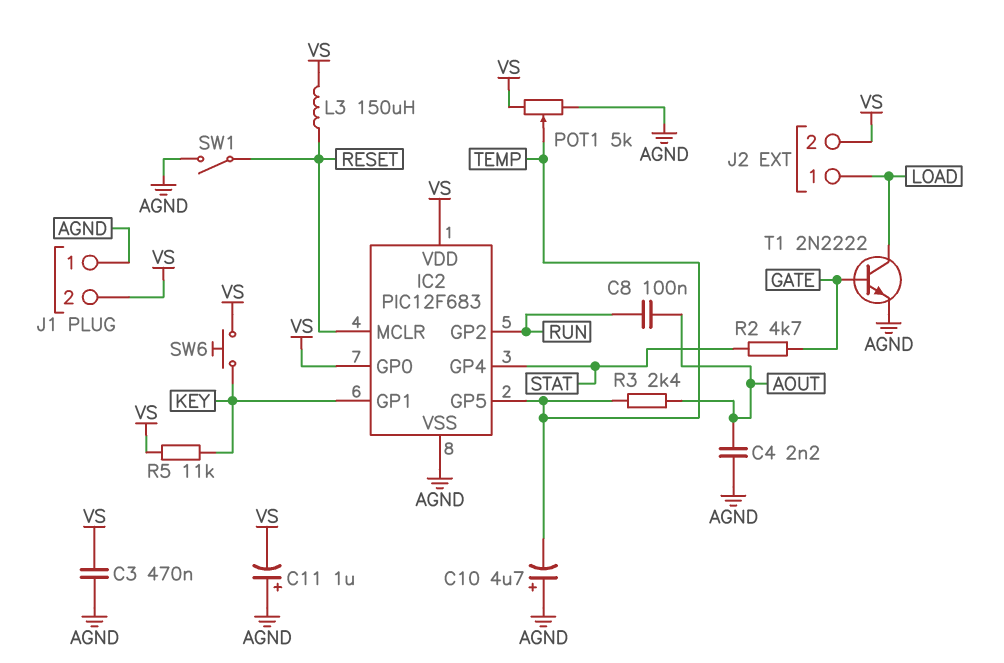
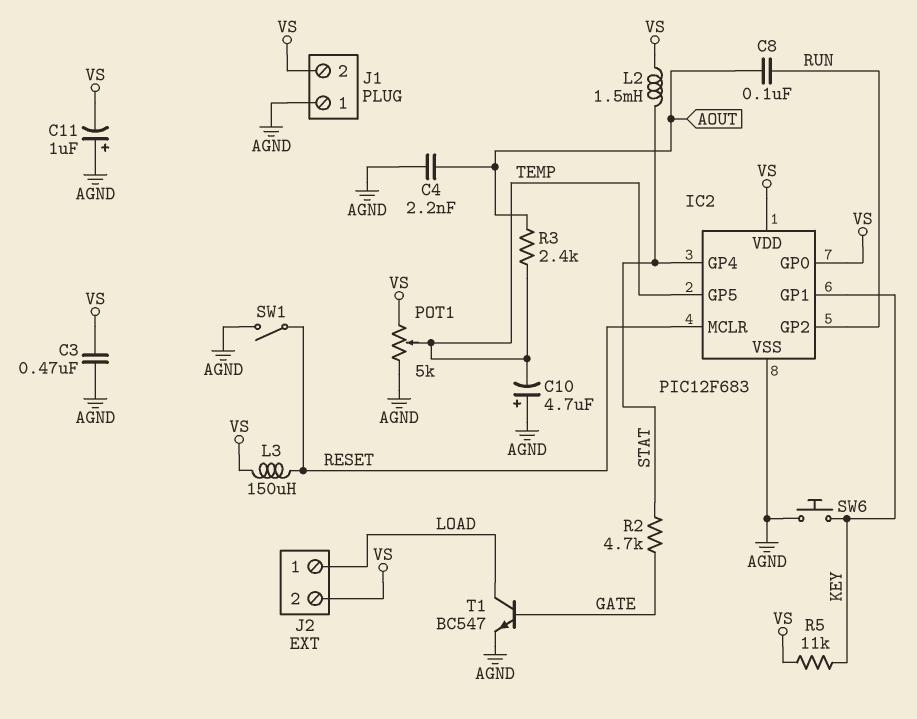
L2: none -> 1.5mH (STAT, VS)
SW6: button (KEY, VS) -> button (AGND, KEY)
T1: NPN 2N2222 (B GATE, C LOAD, E AGND) -> NPN BC547 (B GATE, C LOAD, E AGND)

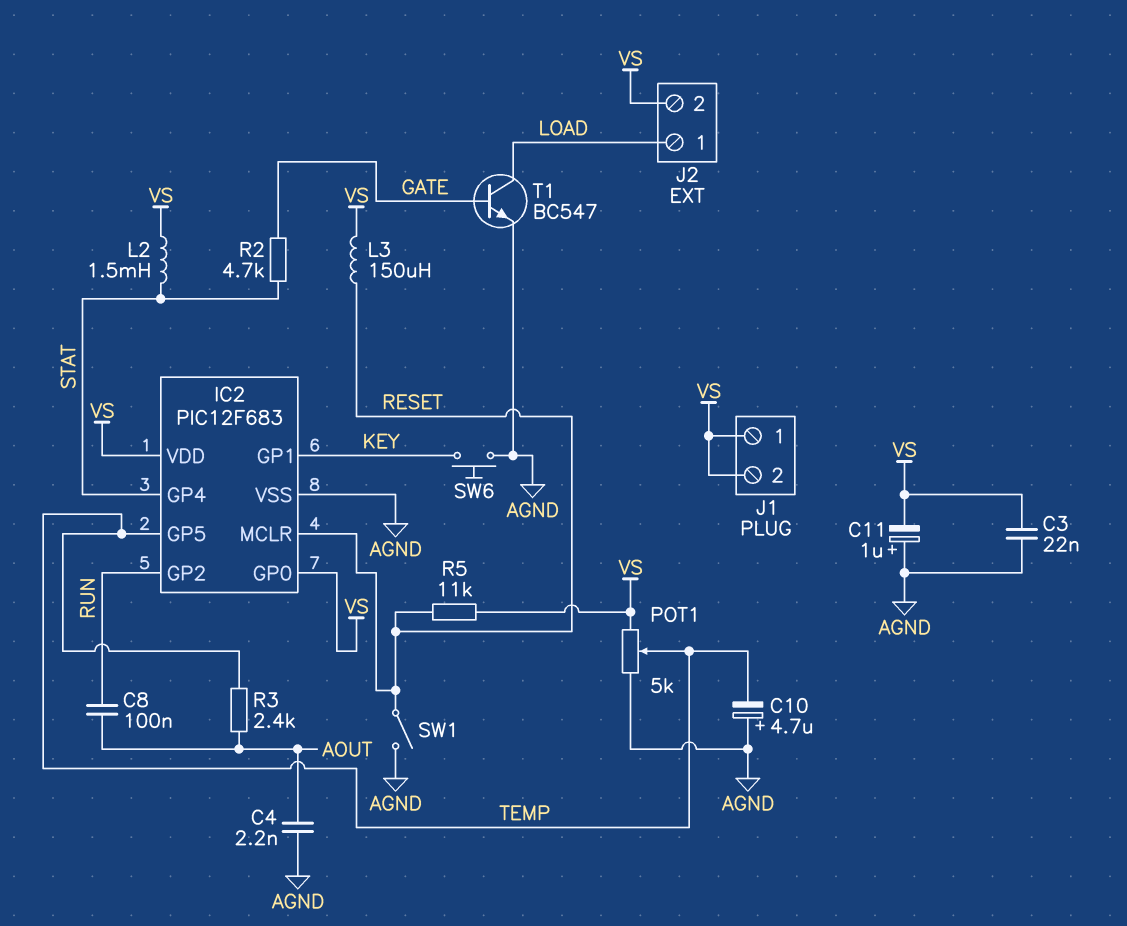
C3: 470nF (AGND, VS) -> 22nF (AGND, VS)
J1 pin 1: AGND -> VS
R5: 11k (KEY, VS) -> 11k (RESET, VS)

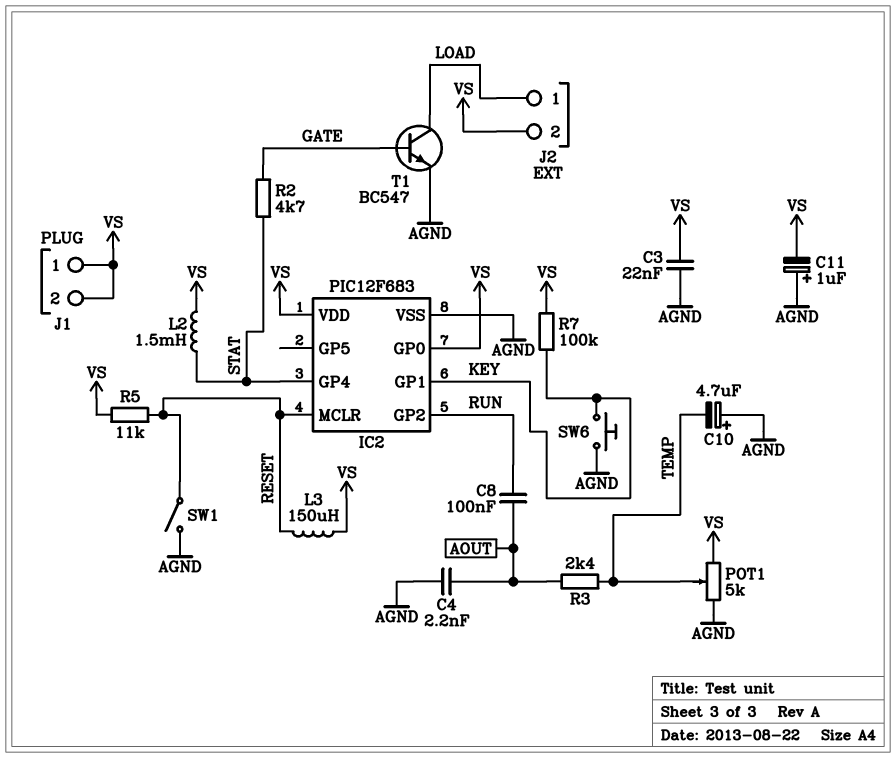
IC2 pin GP5: TEMP -> none
R7: none -> 100k (KEY, VS)

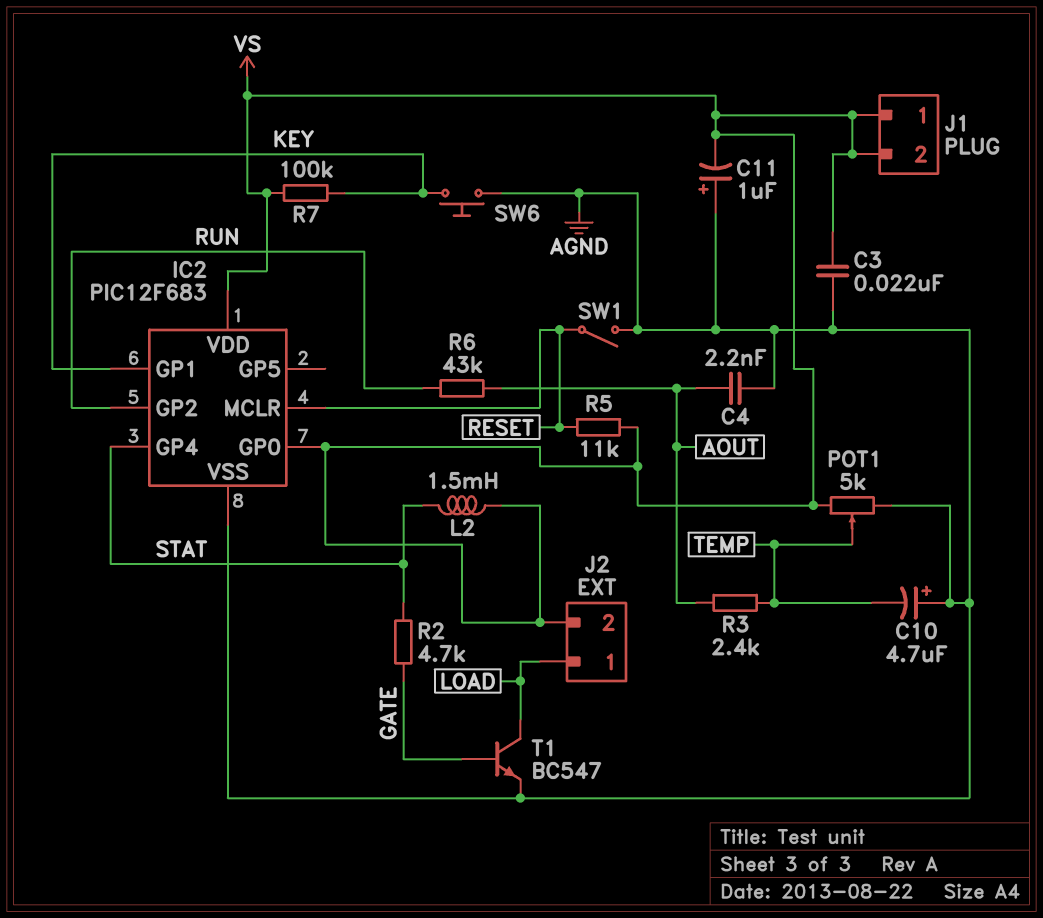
C8: 100nF (AOUT, RUN) -> none
L3: 150uH (RESET, VS) -> none
R6: none -> 43k (AOUT, RUN)

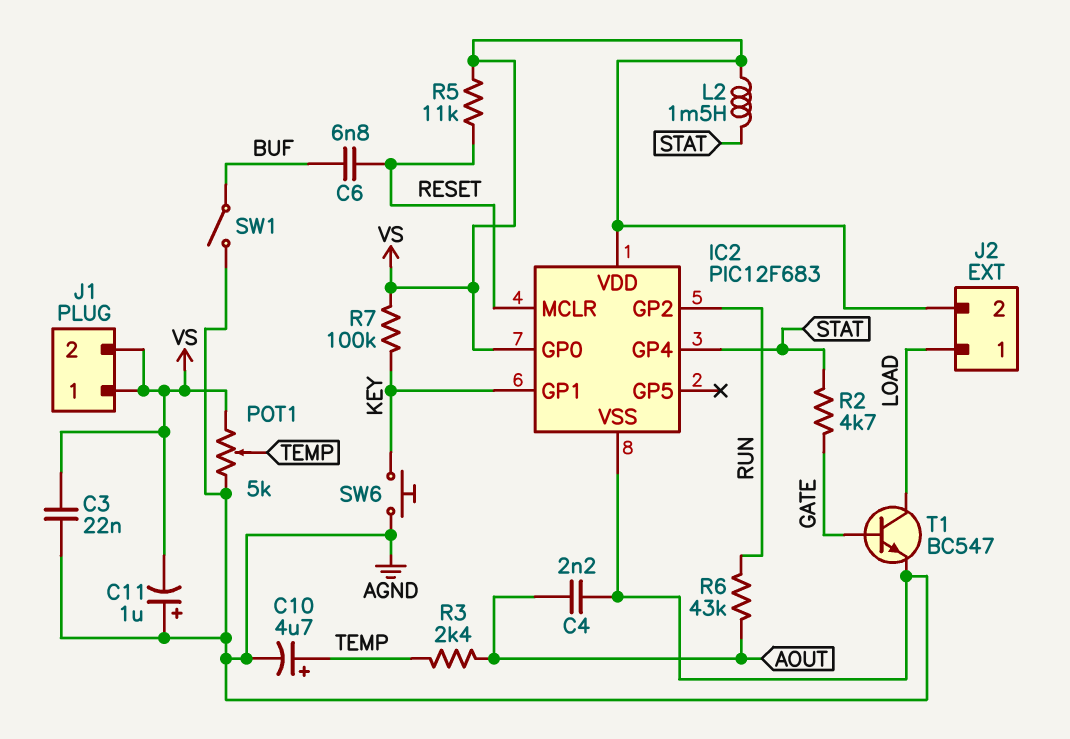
C6: none -> 6.8nF (BUF, RESET)
C10: 4.7uF (plus AGND, minus TEMP) -> 4.7uF (plus TEMP, minus AGND)
SW1: switch (AGND, RESET) -> switch (AGND, BUF)

